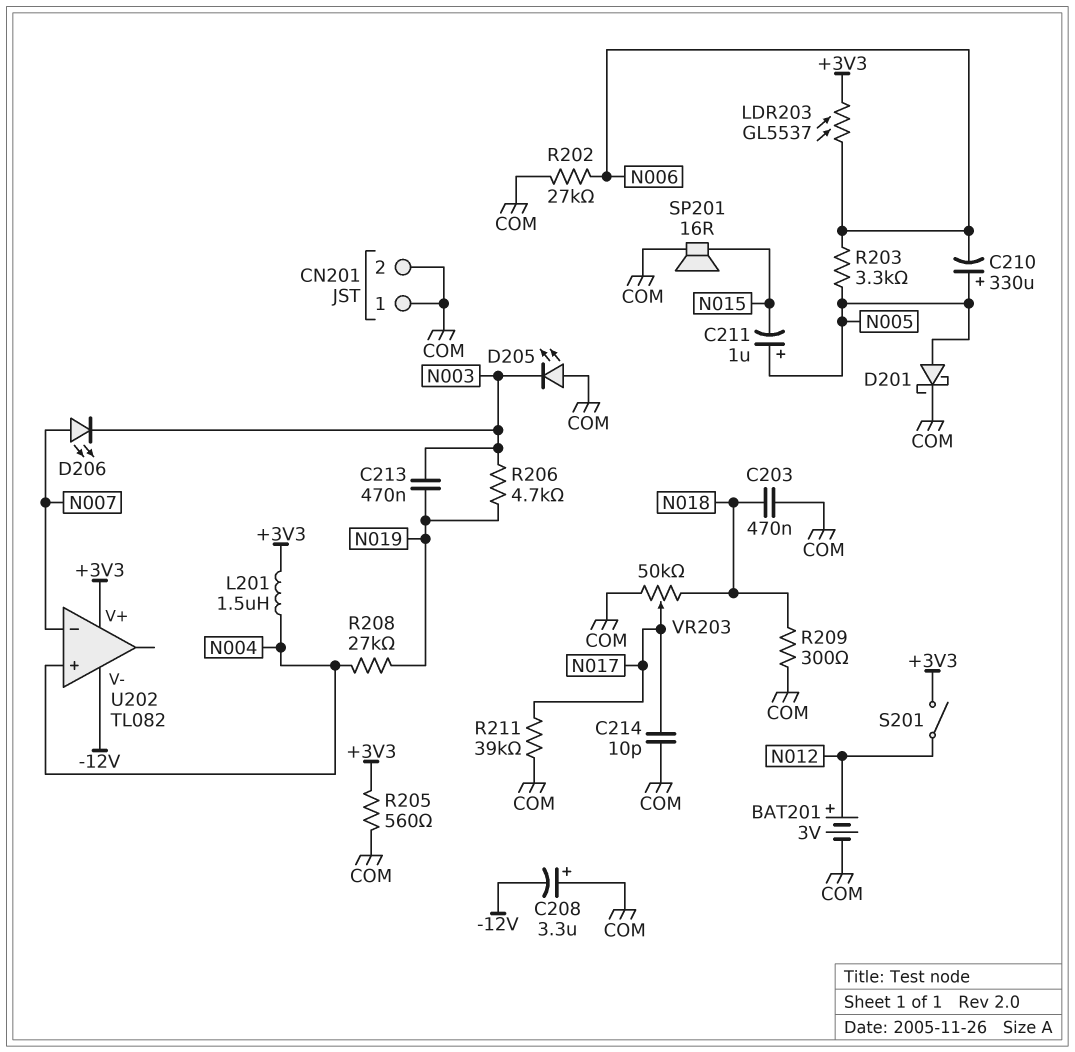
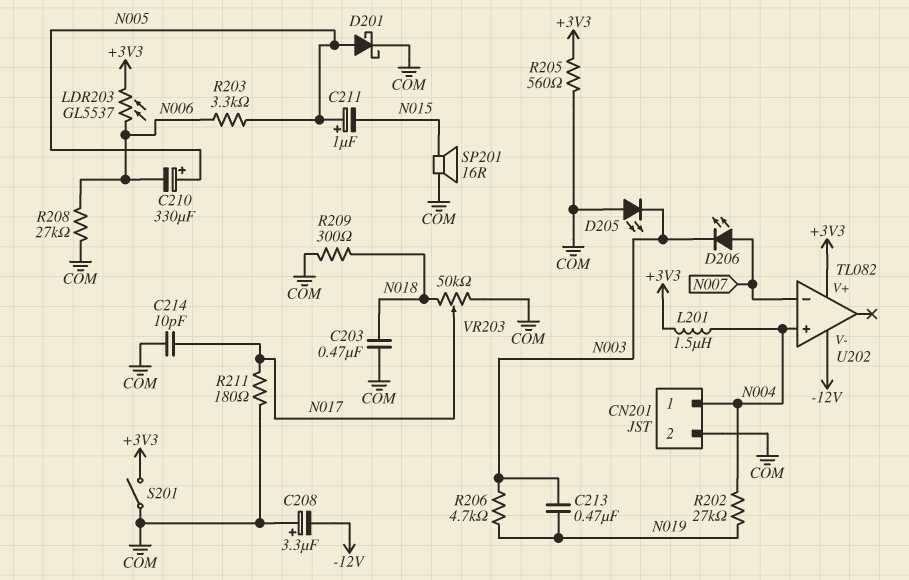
BAT201: 3V (plus N012, minus COM) -> none
CN201 pin 1: COM -> N004
R202: 27k (COM, N006) -> 27k (N004, N019)
R208: 27k (N004, N019) -> 27k (COM, N006)
R211: 39k (COM, N017) -> 180 (COM, N017)
S201: switch (+3V3, N012) -> switch (+3V3, COM)

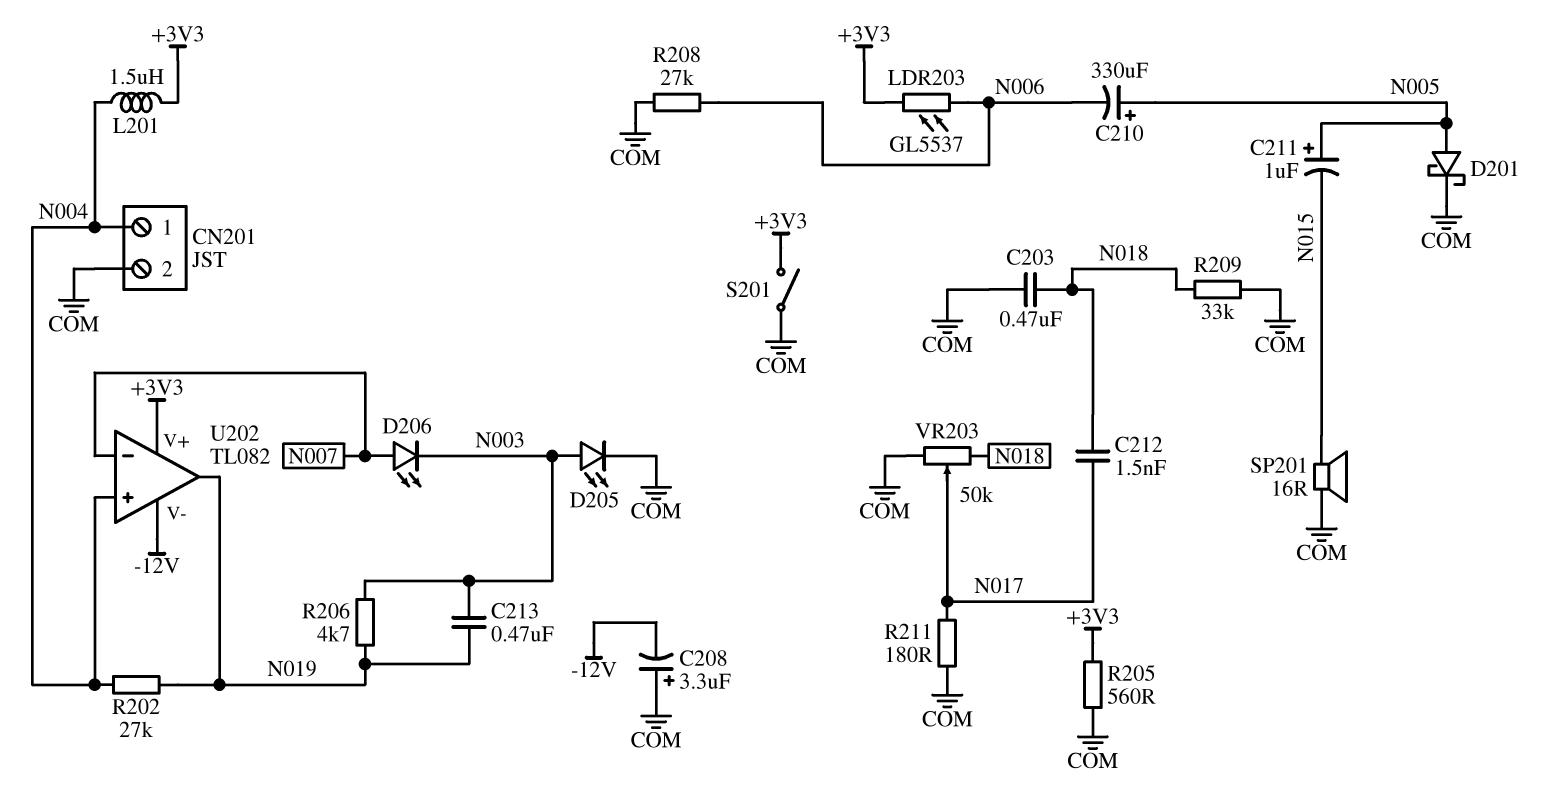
C212: none -> 1.5nF (N017, N018)
C214: 10pF (COM, N017) -> none
D205: LED (A COM, K N003) -> LED (A N003, K COM)
R203: 3.3k (N005, N006) -> none
R209: 300 (COM, N018) -> 33k (COM, N018)
U202 pin out: none -> N019

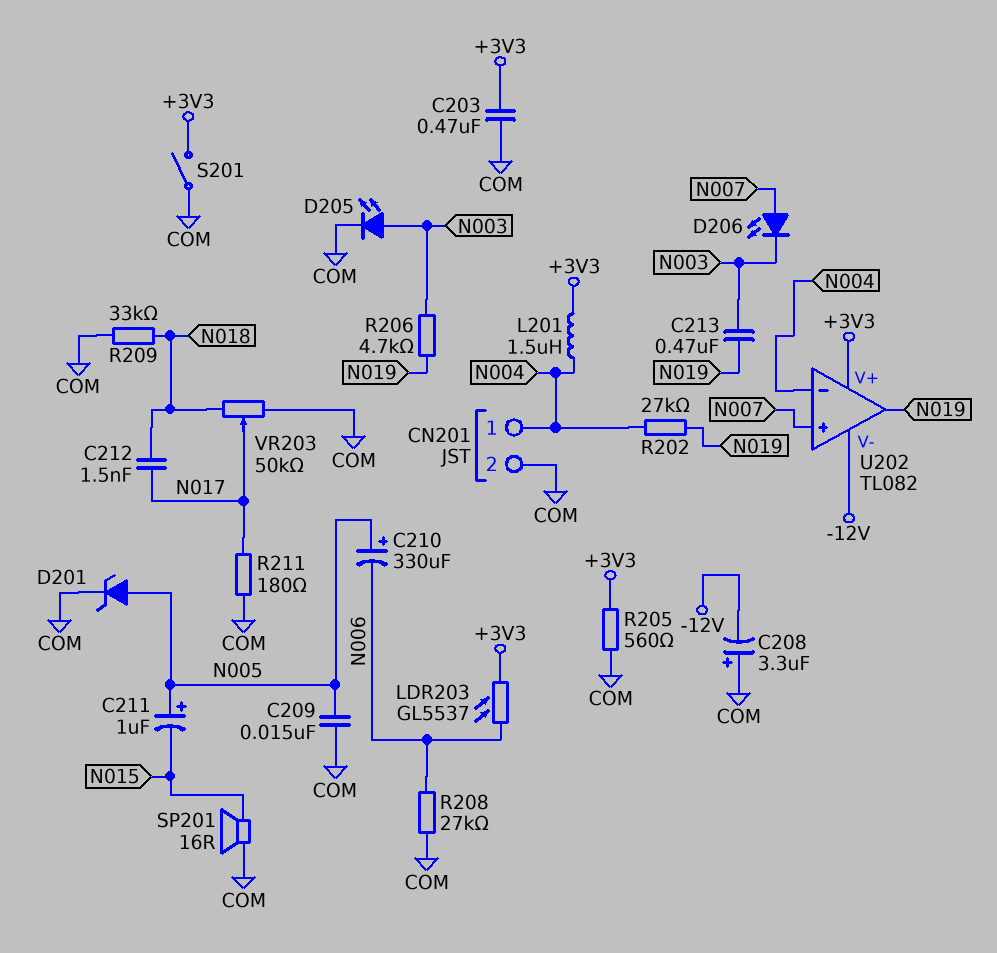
C203: 470nF (COM, N018) -> 470nF (+3V3, COM)
C209: none -> 15nF (COM, N005)
D201: schottky (A N005, K COM) -> zener (A N005, K COM)
U202 pin in+: N004 -> N007
U202 pin in-: N007 -> N004

